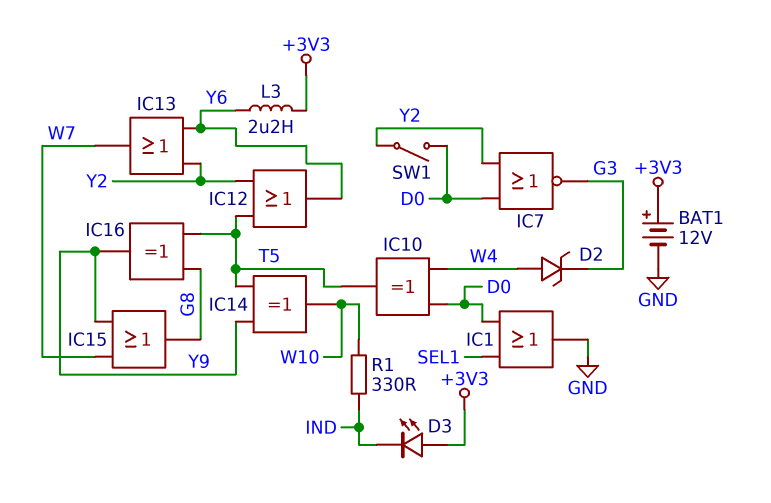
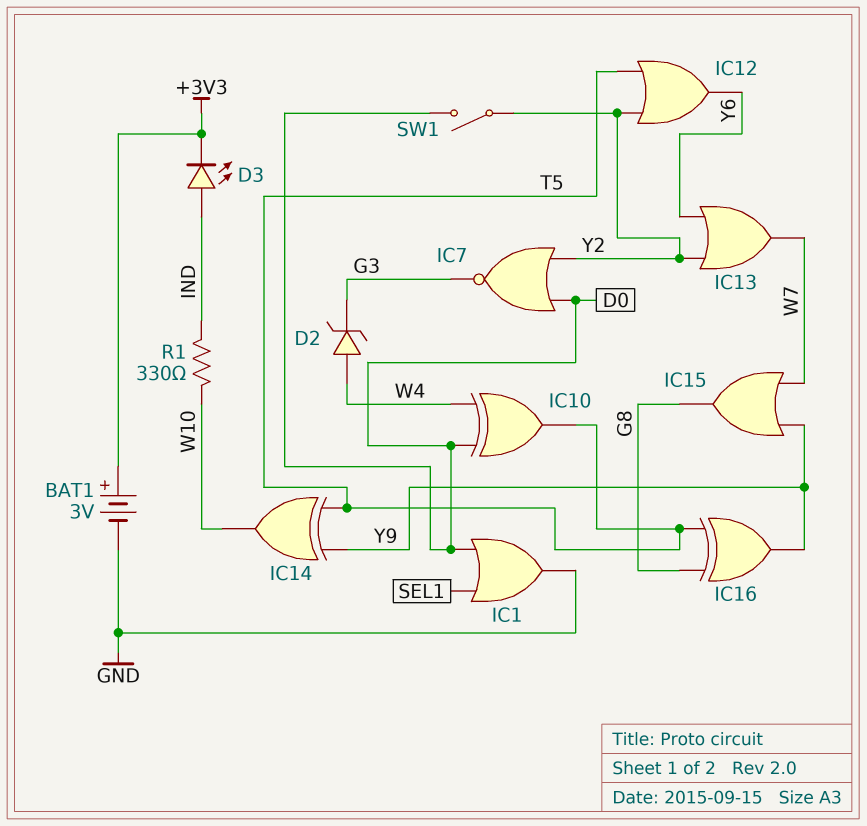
BAT1: 12V (plus +3V3, minus GND) -> 3V (plus +3V3, minus GND)
D3: LED (A +3V3, K IND) -> LED (A IND, K +3V3)
L3: 2.2uH (+3V3, Y6) -> none

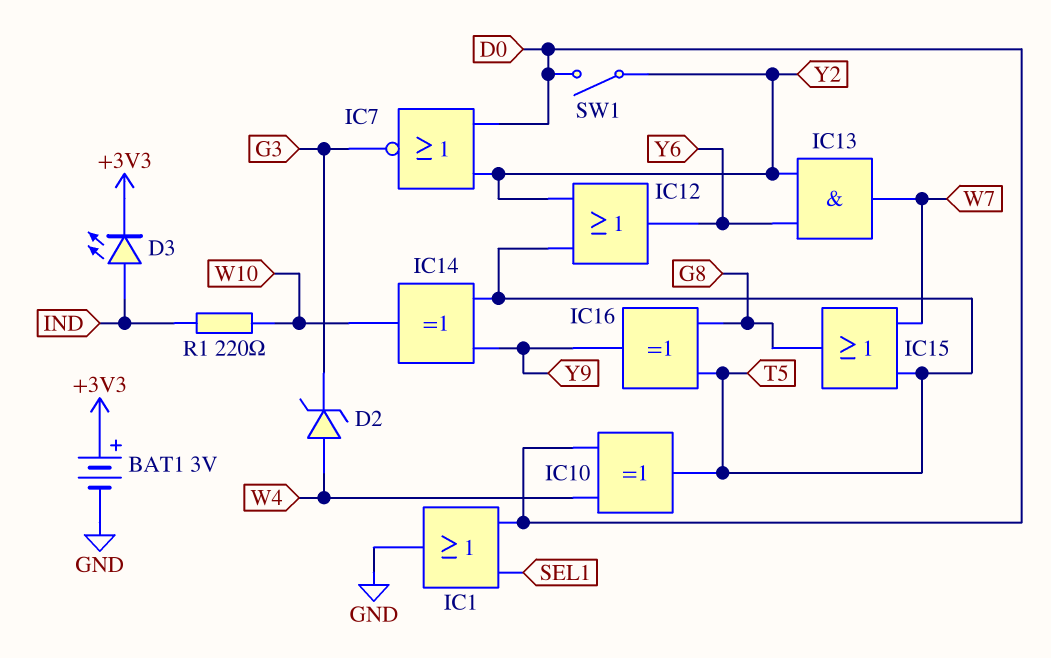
IC13: OR (in Y2, in Y6, out W7) -> AND (in Y2, in Y6, out W7)
IC15: OR (in W7, in Y9, out G8) -> OR (in T5, in W7, out G8)
R1: 330 (IND, W10) -> 220 (IND, W10)

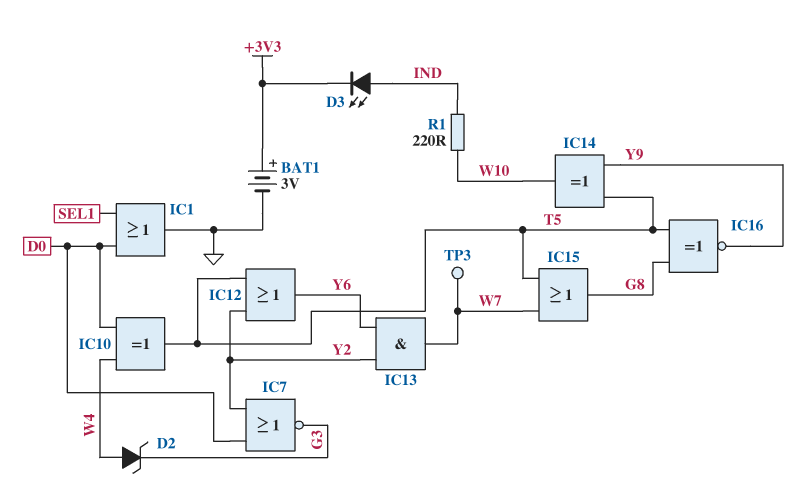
IC16: XOR (in G8, in T5, out Y9) -> XNOR (in G8, in T5, out Y9)
SW1: switch (D0, Y2) -> none
TP3: none -> test point (W7)

